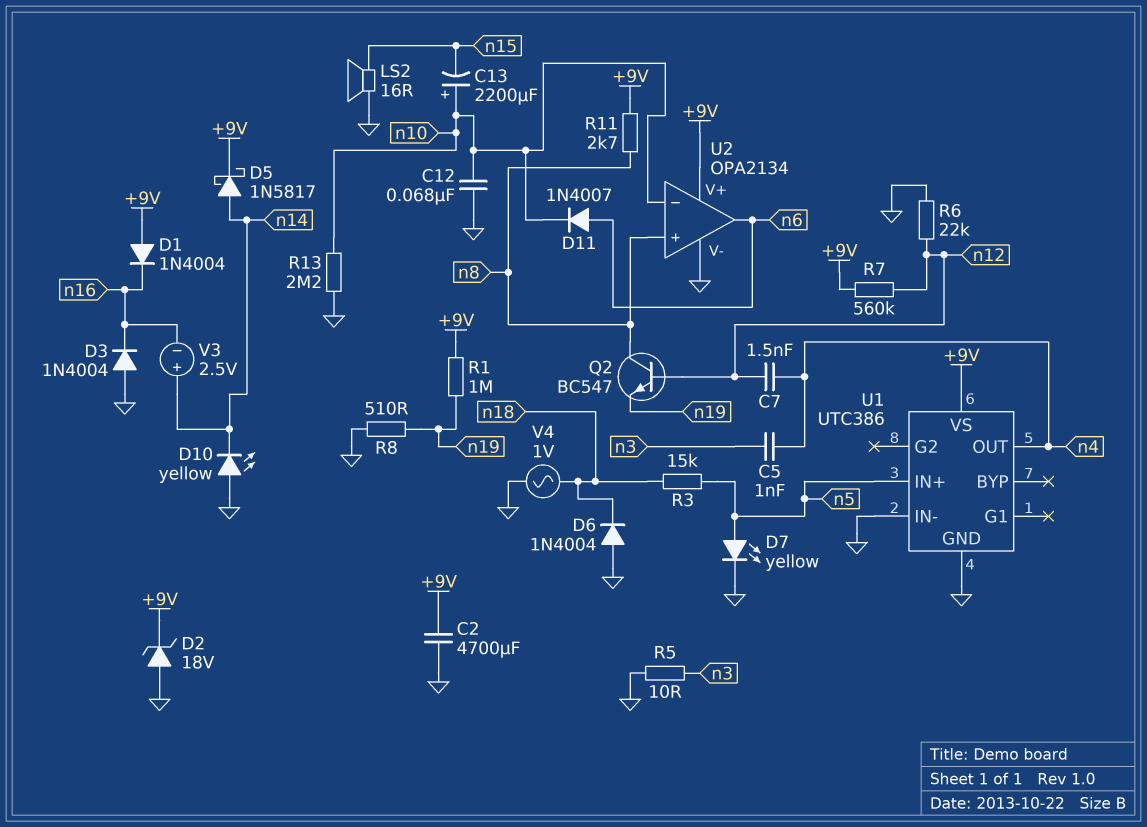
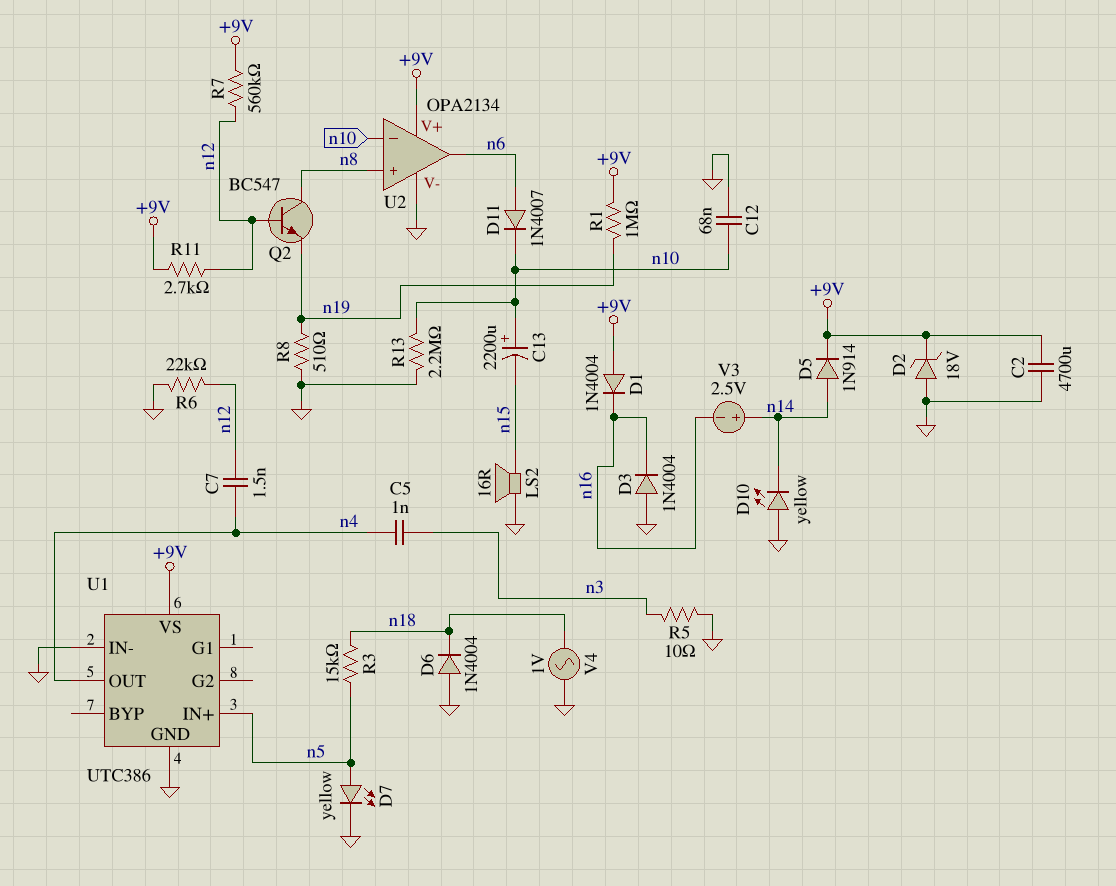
D5: schottky 1N5817 (A n14, K +9V) -> diode 1N914 (A n14, K +9V)
R11: 2.7k (+9V, n8) -> 2.7k (+9V, n12)

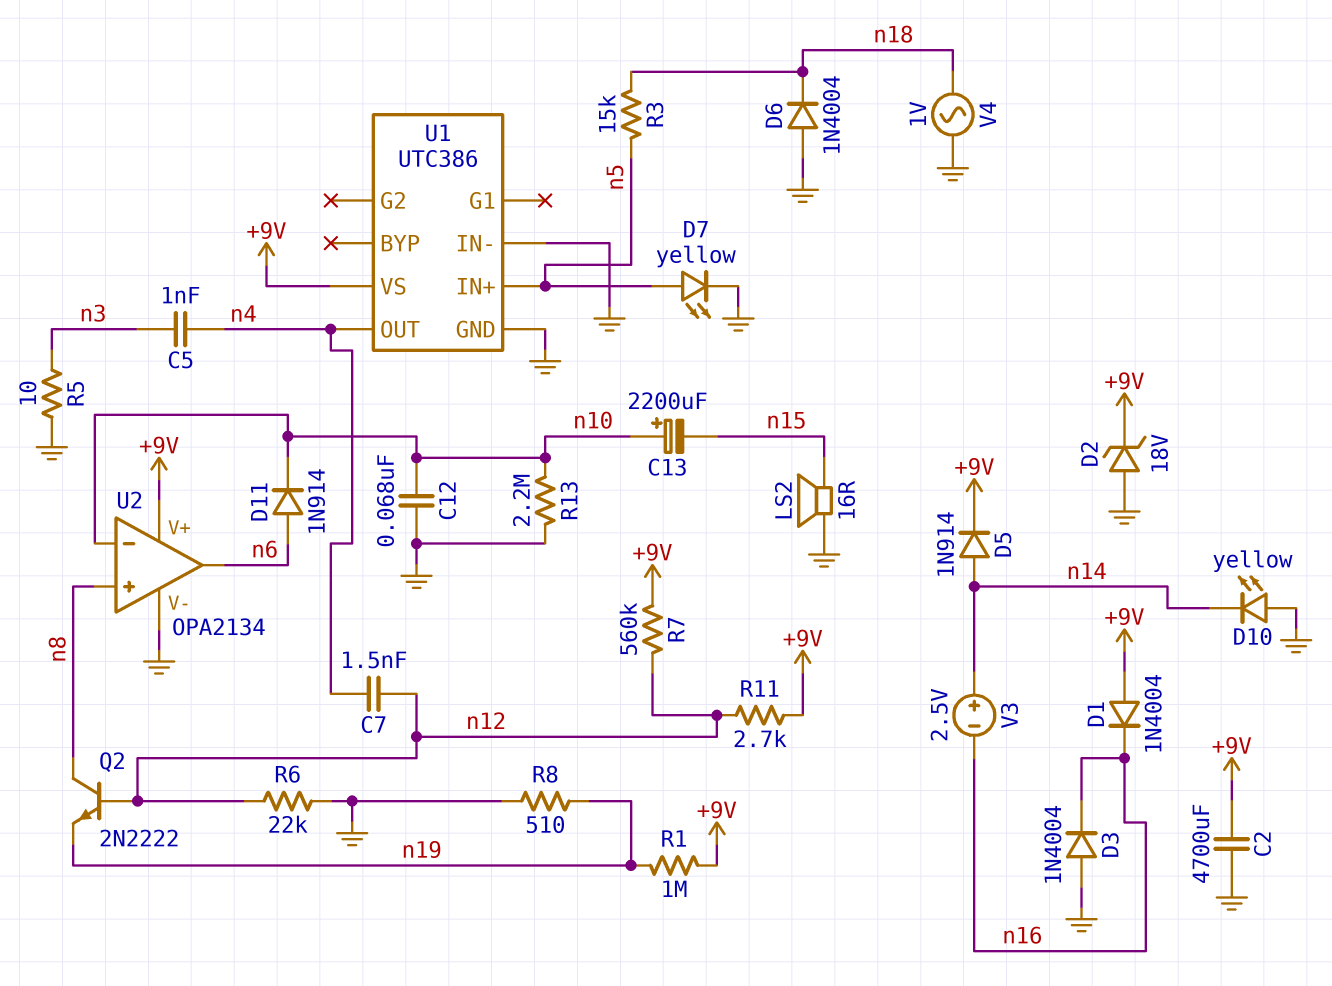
D11: diode 1N4007 (A n6, K n10) -> diode 1N914 (A n6, K n10)
Q2: NPN BC547 (B n12, C n8, E n19) -> NPN 2N2222 (B n12, C n8, E n19)

